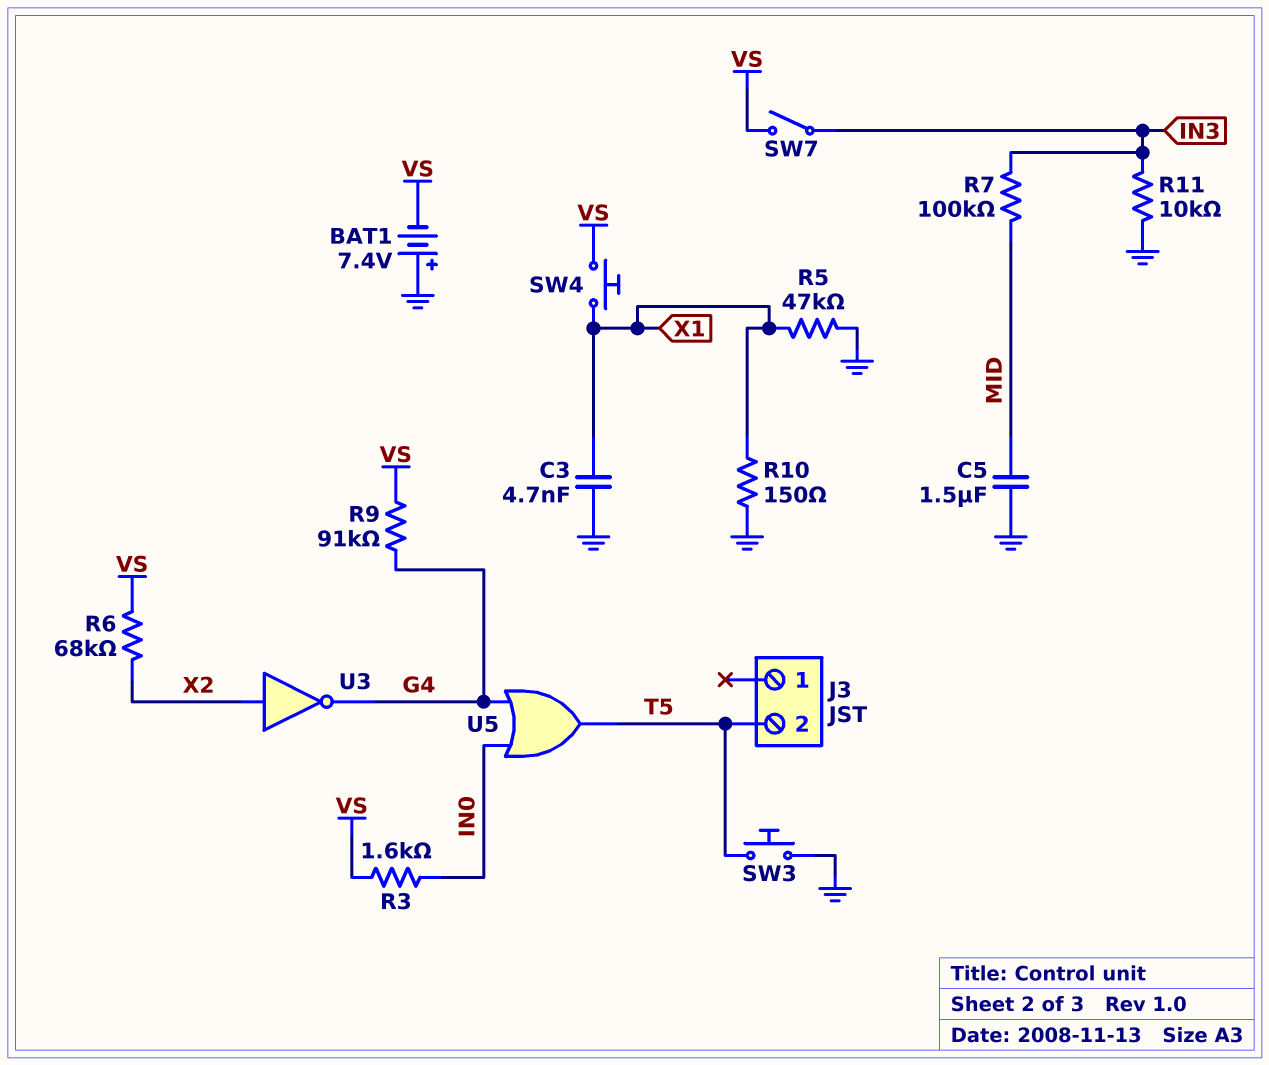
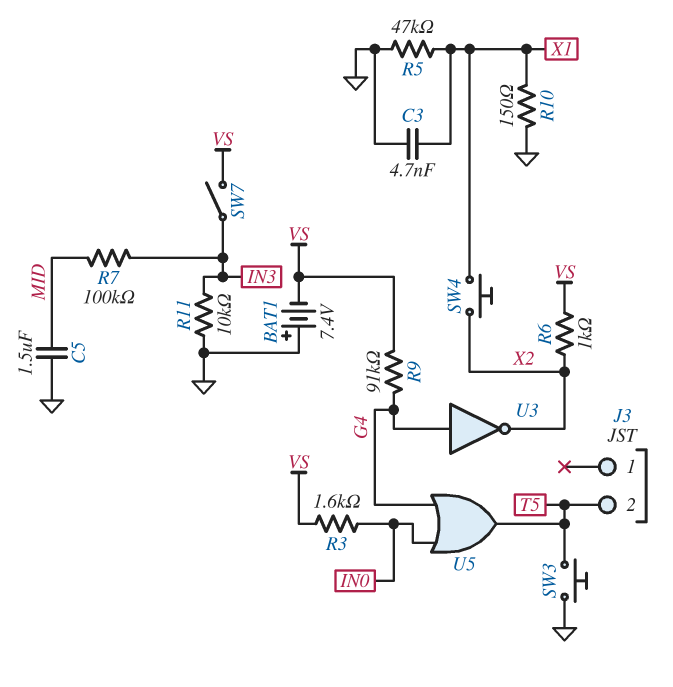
R6: 68k (VS, X2) -> 1k (VS, X2)
SW4: button (VS, X1) -> button (X1, X2)
U3: NOT (in X2, out G4) -> NOT (in G4, out X2)

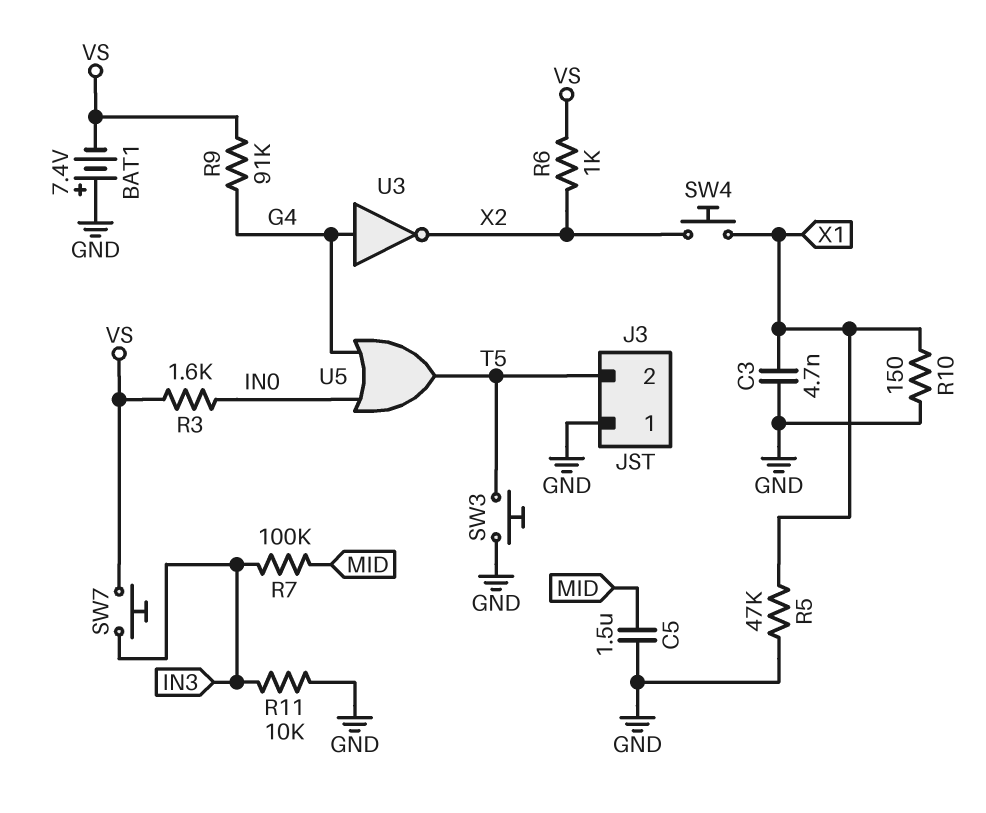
J3 pin 1: none -> GND
SW7: switch (IN3, VS) -> button (IN3, VS)

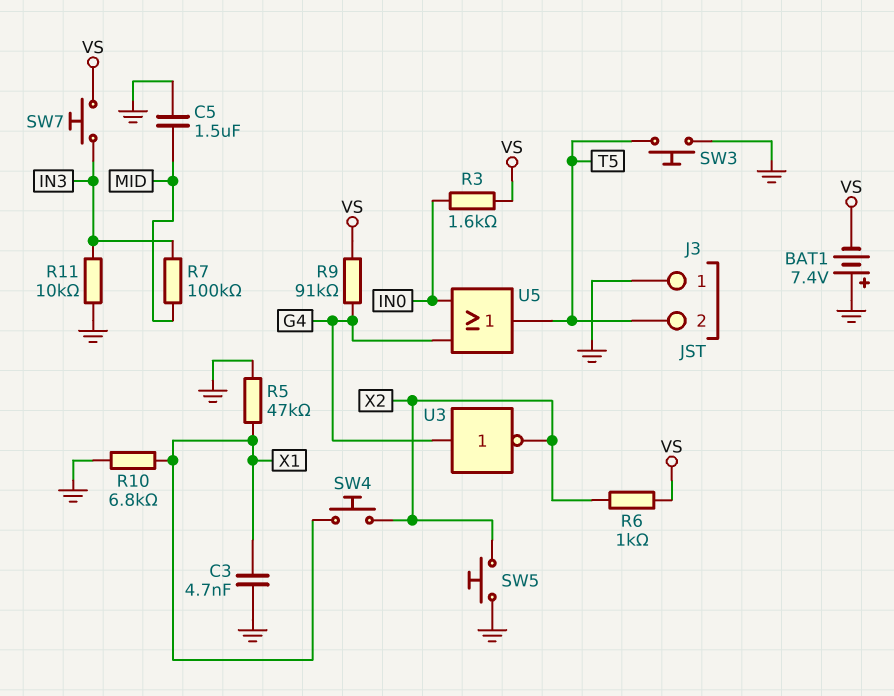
R10: 150 (GND, X1) -> 6.8k (GND, X1)
SW5: none -> button (GND, X2)

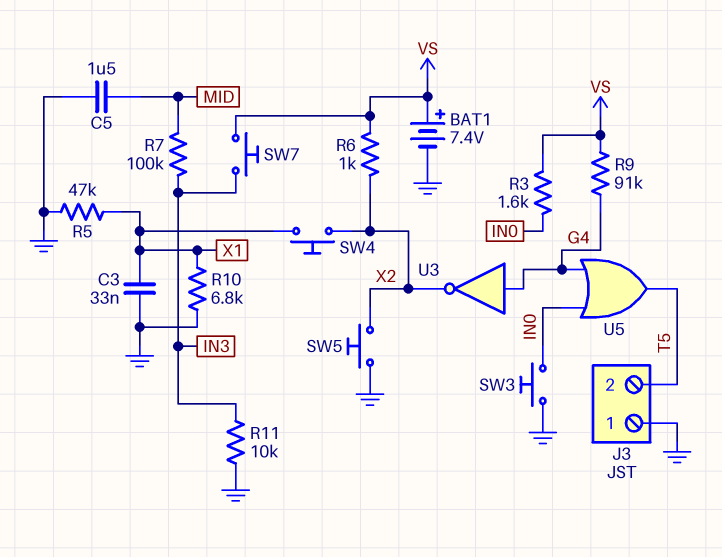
BAT1: 7.4V (plus GND, minus VS) -> 7.4V (plus VS, minus GND)
C3: 4.7nF (GND, X1) -> 33nF (GND, X1)
SW3: button (GND, T5) -> button (GND, IN0)

